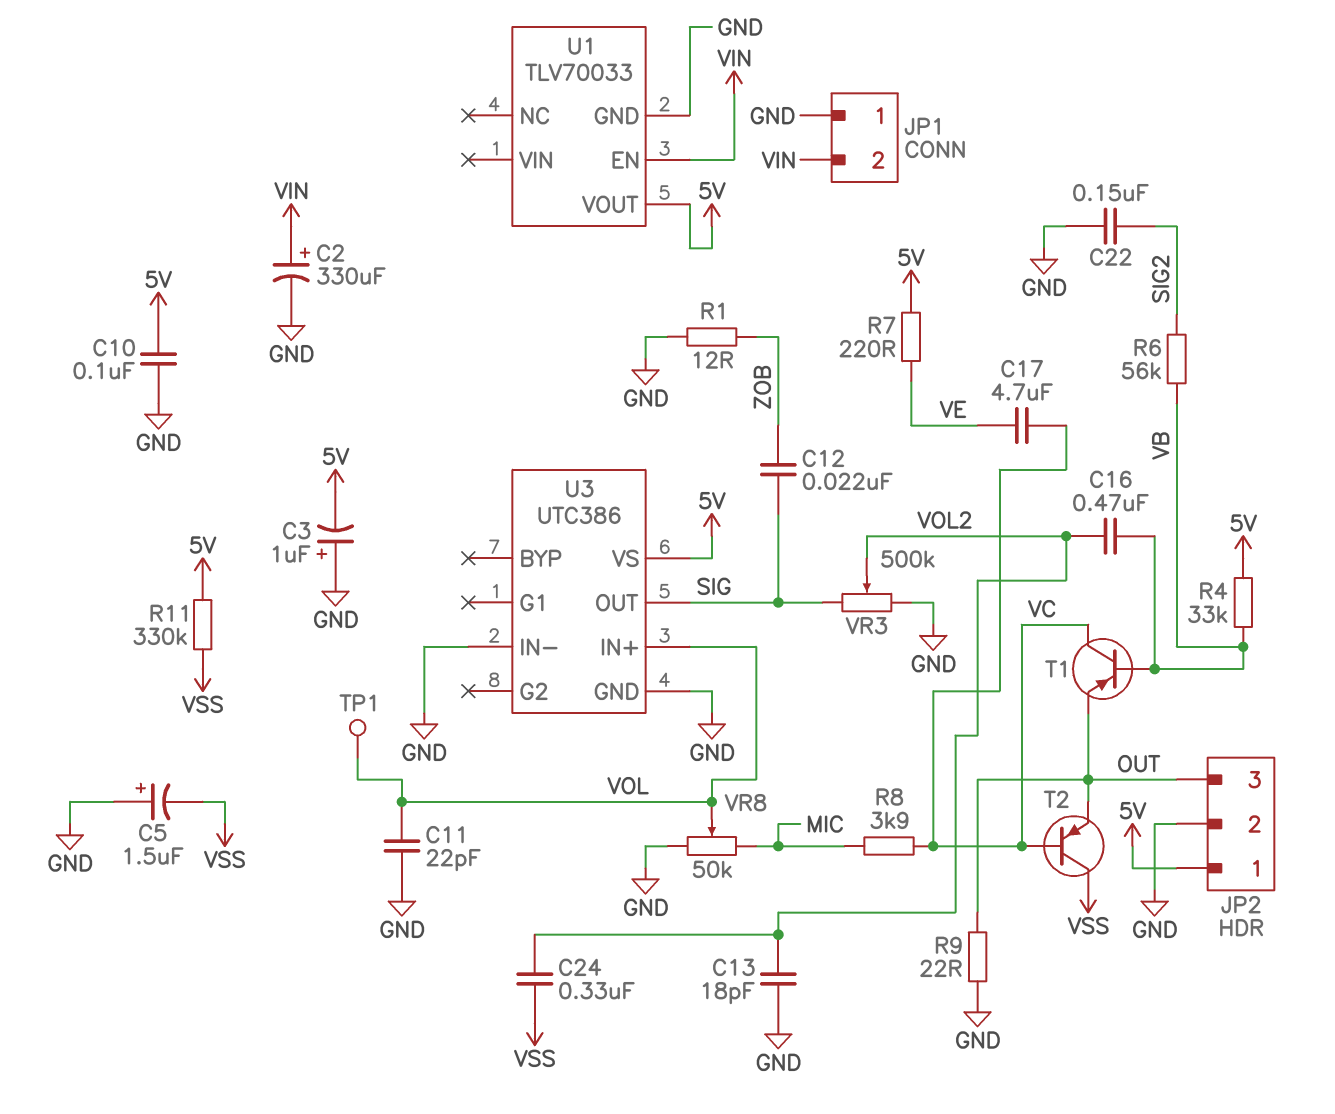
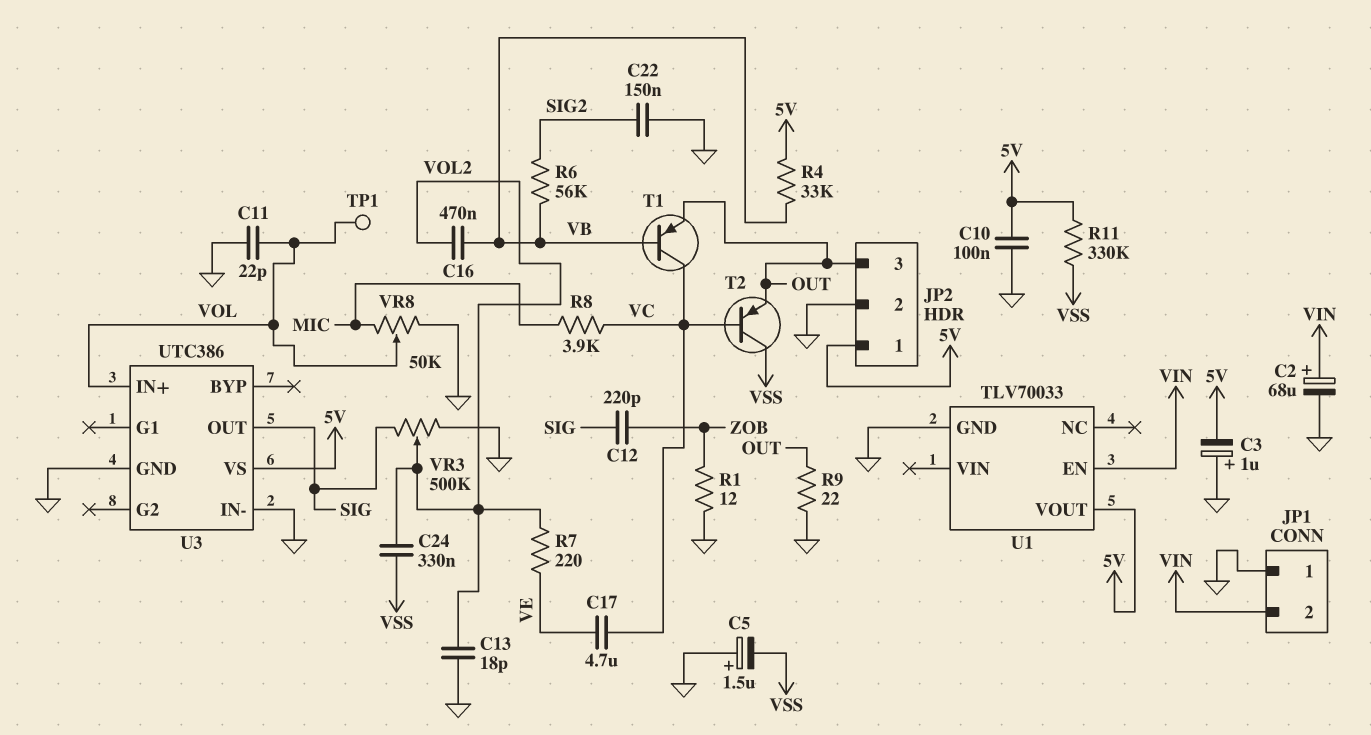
C2: 330uF (plus VIN, minus GND) -> 68uF (plus VIN, minus GND)
C12: 22nF (SIG, ZOB) -> 220pF (SIG, ZOB)
R7: 220 (5V, VE) -> 220 (VE, VOL2)

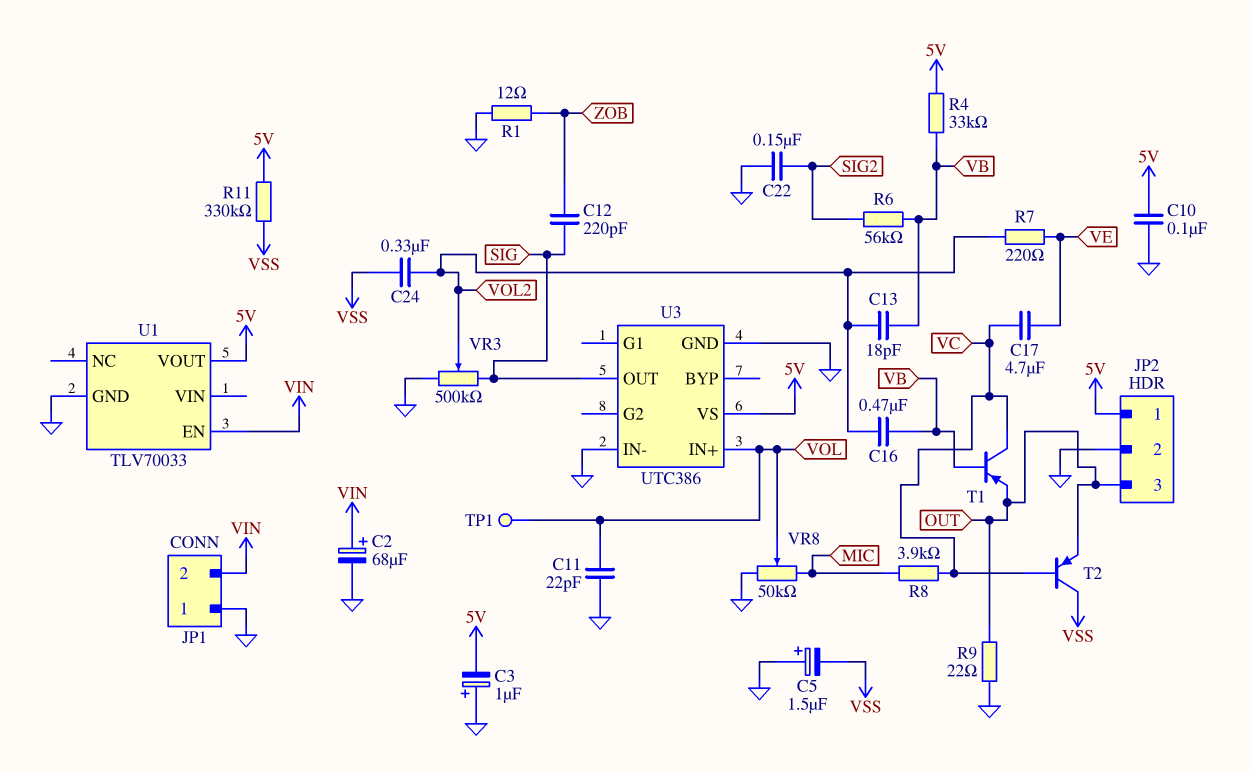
C13: 18pF (GND, VOL2) -> 18pF (VB, VOL2)

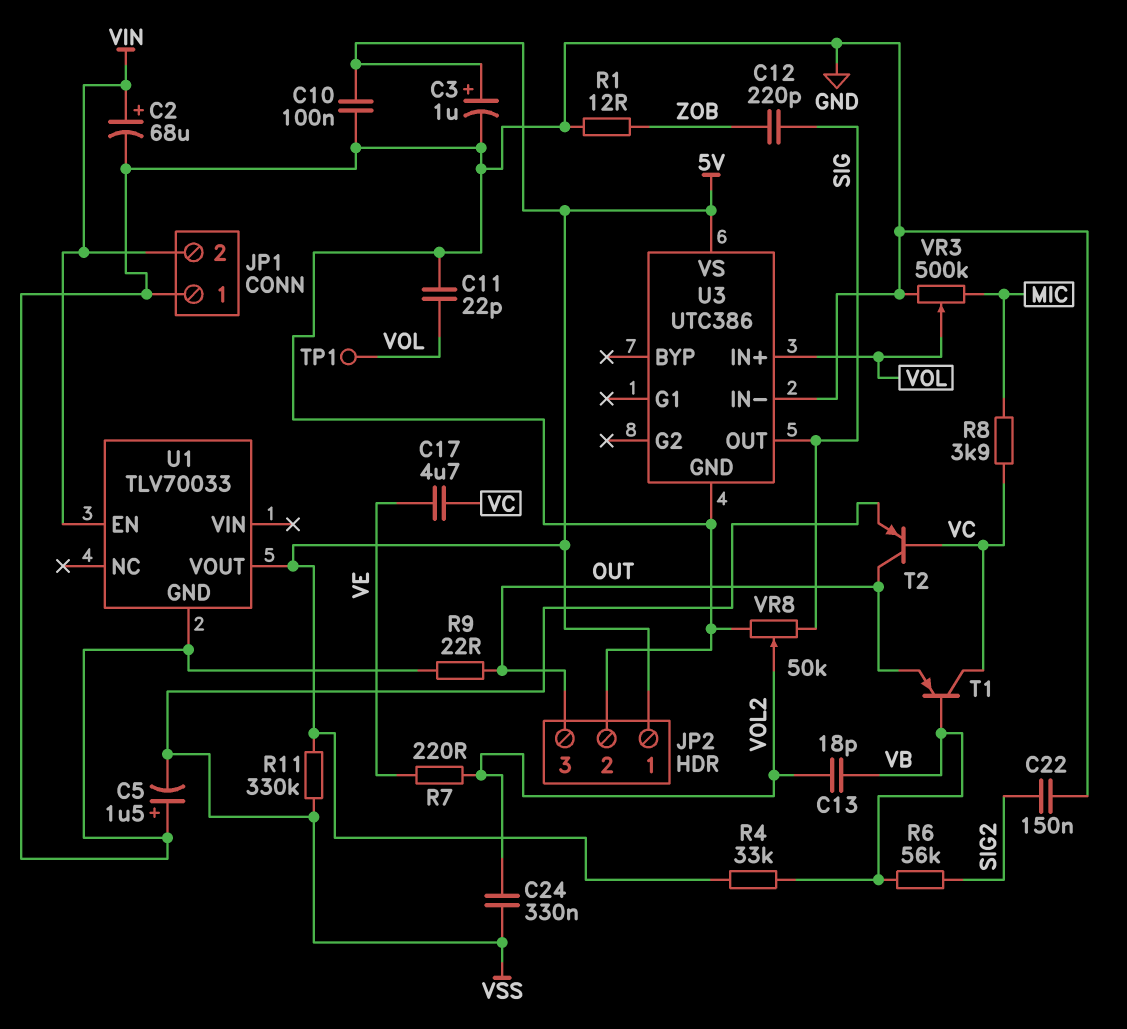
C3: 1uF (plus GND, minus 5V) -> 1uF (plus 5V, minus GND)
C16: 470nF (VB, VOL2) -> none
T2: PNP (B VC, C VSS, E OUT) -> PNP (B VC, C OUT, E VSS)
VR3: 500k (GND, SIG, wiper VOL2) -> 500k (GND, MIC, wiper VOL)
VR8: 50k (GND, MIC, wiper VOL) -> 50k (GND, SIG, wiper VOL2)

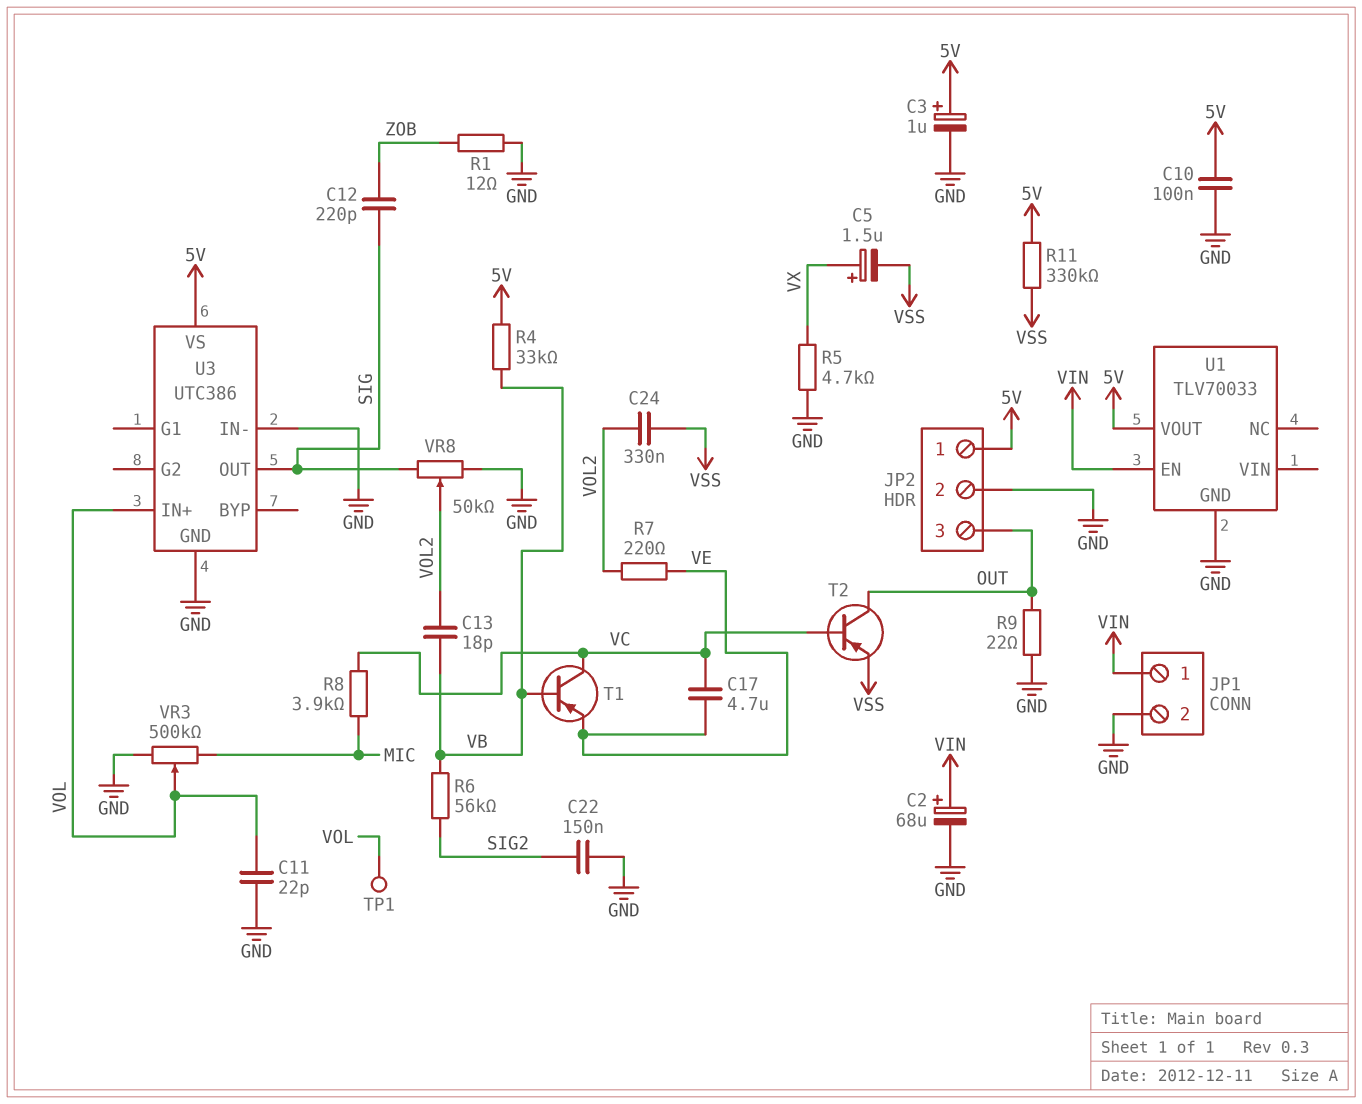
C5: 1.5uF (plus GND, minus VSS) -> 1.5uF (plus VX, minus VSS)
JP1 pin 1: GND -> VIN
JP1 pin 2: VIN -> GND
R5: none -> 4.7k (GND, VX)
T1: PNP (B VB, C VC, E OUT) -> PNP (B VB, C VC, E VE)

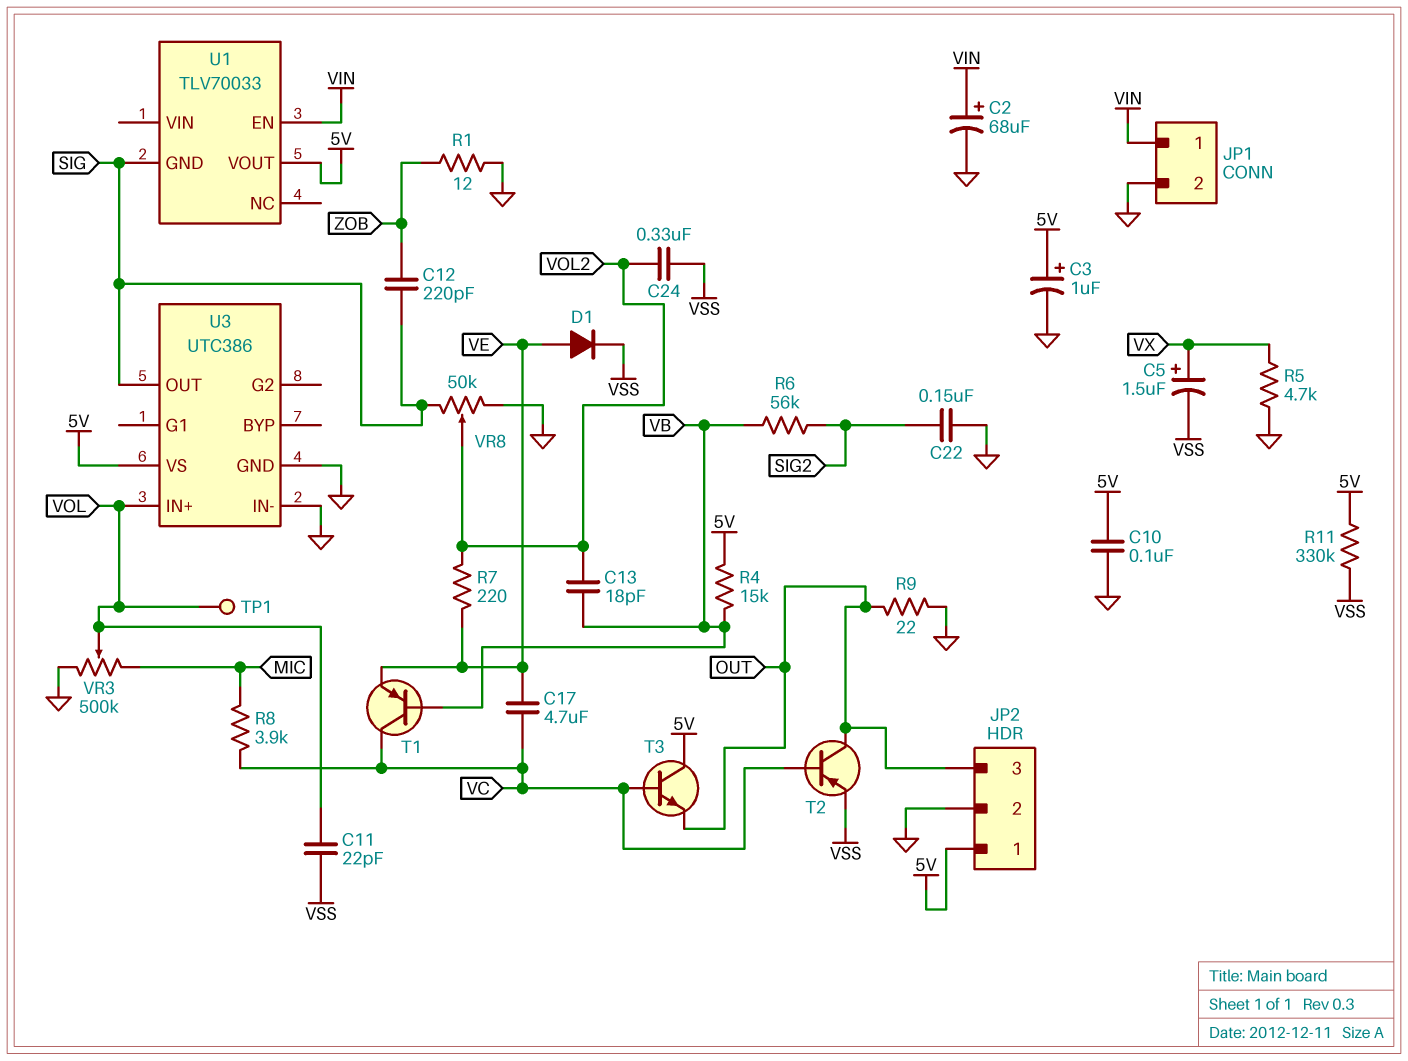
C11: 22pF (GND, VOL) -> 22pF (VOL, VSS)
D1: none -> diode (A VE, K VSS)
R4: 33k (5V, VB) -> 15k (5V, VB)
T3: none -> NPN (B VC, C 5V, E OUT)
U1 pin GND: GND -> SIG

